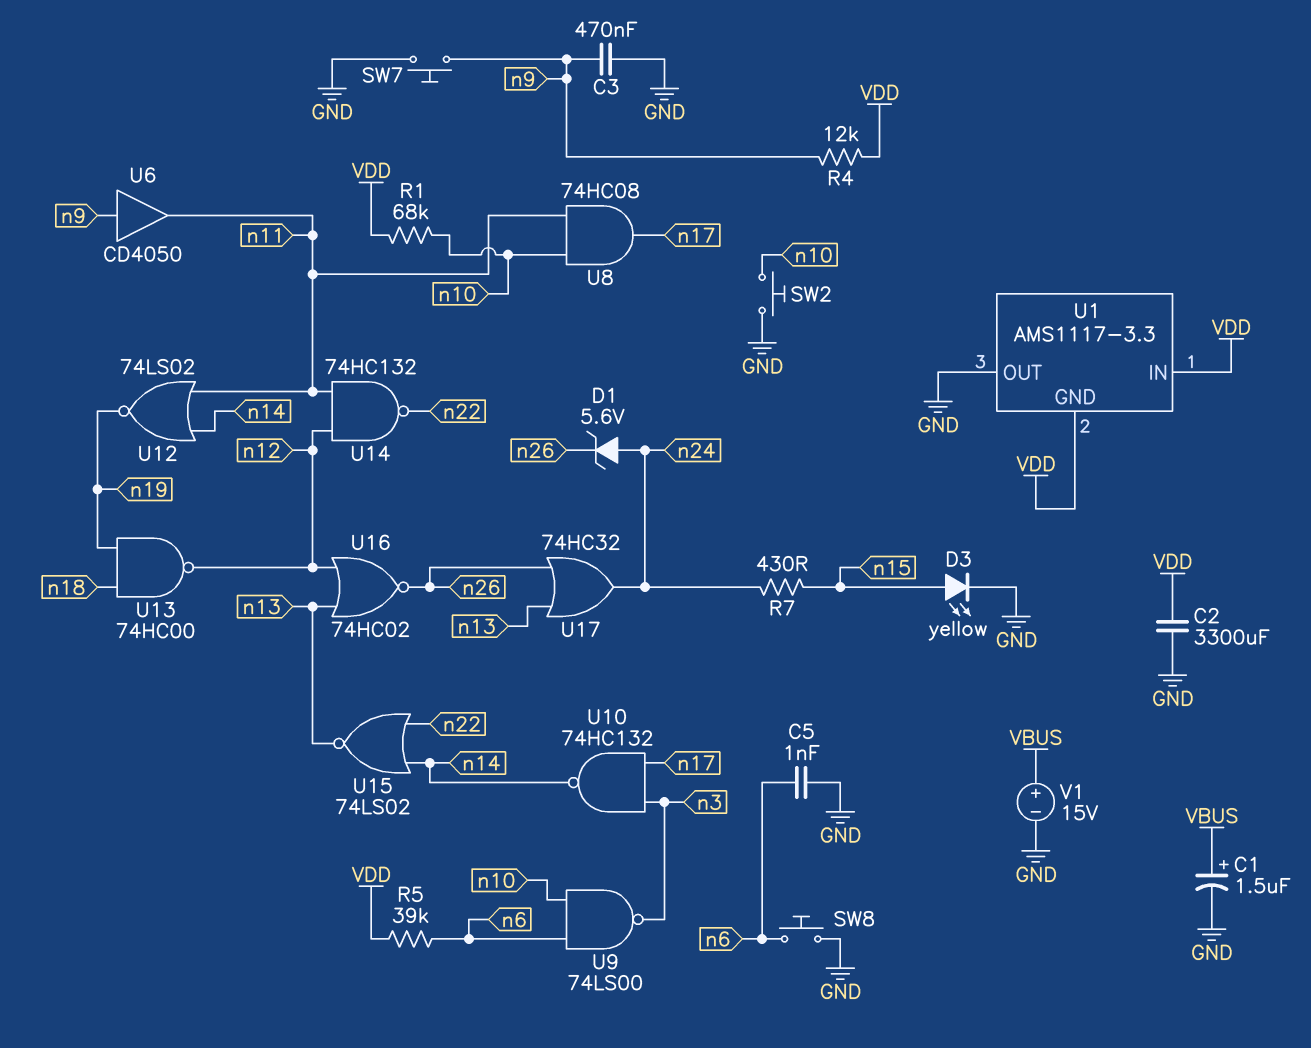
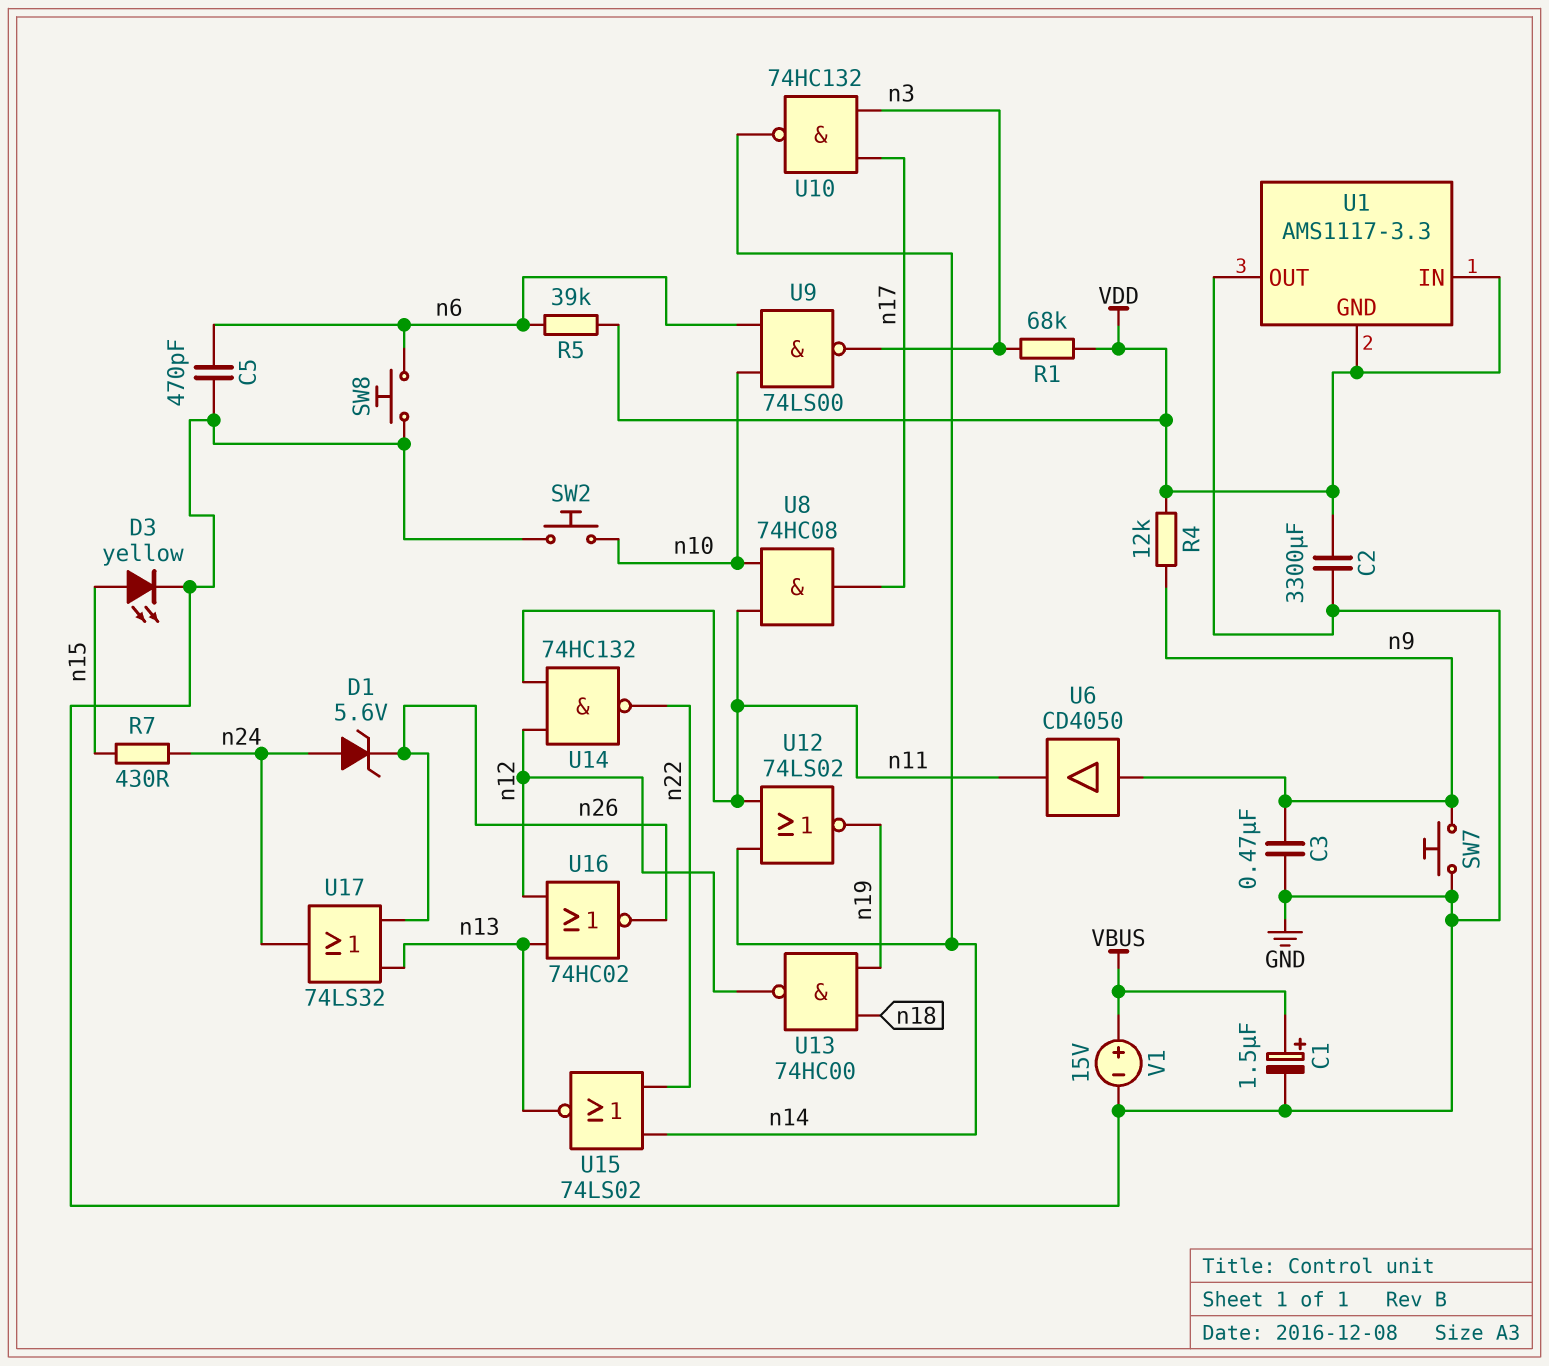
C5: 1nF (GND, n6) -> 470pF (GND, n6)
R1: 68k (VDD, n10) -> 68k (VDD, n3)
U17: OR 74HC32 (in n13, in n26, out n24) -> OR 74LS32 (in n13, in n26, out n24)

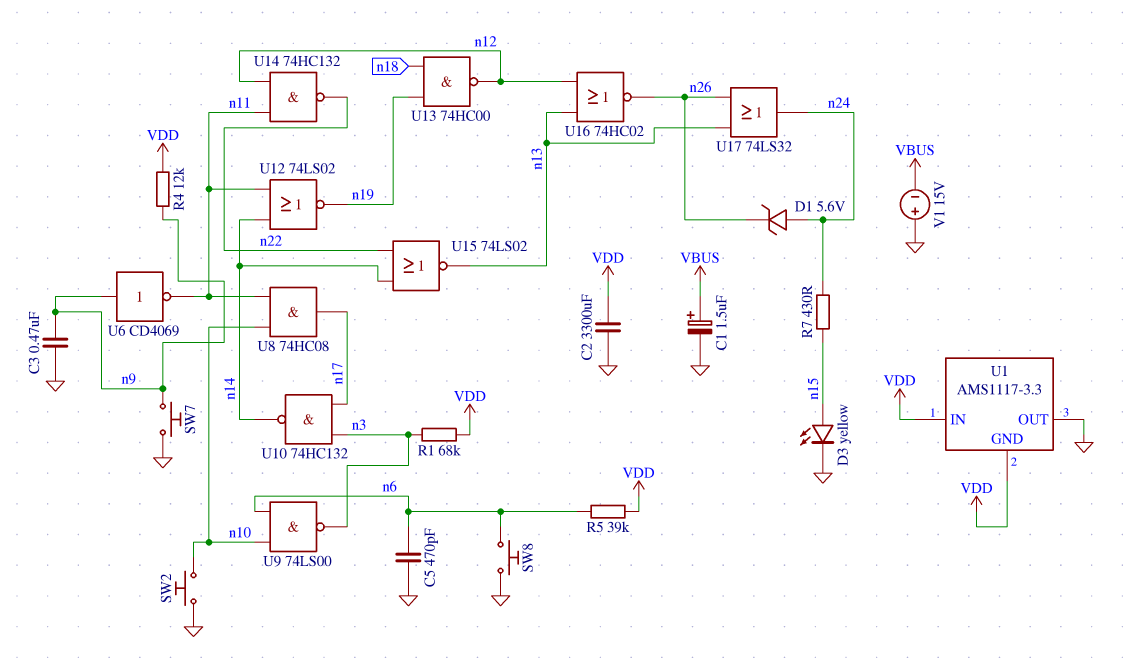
U6: buffer CD4050 (in n9, out n11) -> NOT CD4069 (in n9, out n11)
V1: 15V (plus VBUS, minus GND) -> 15V (plus GND, minus VBUS)

